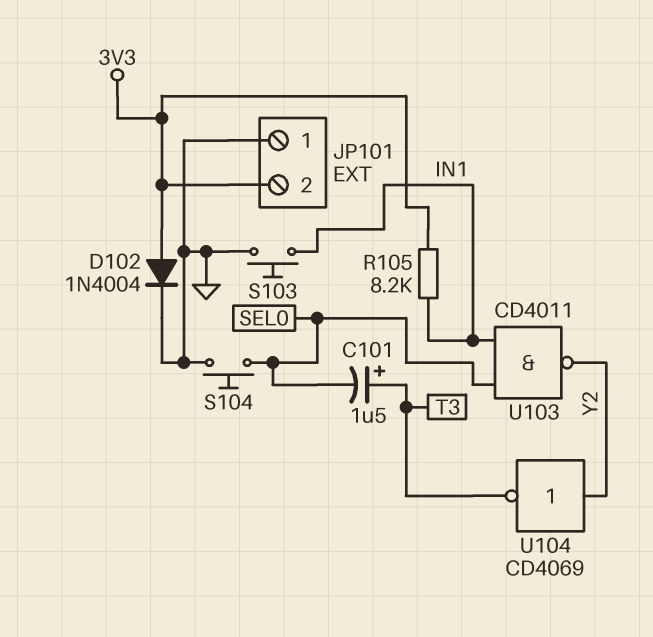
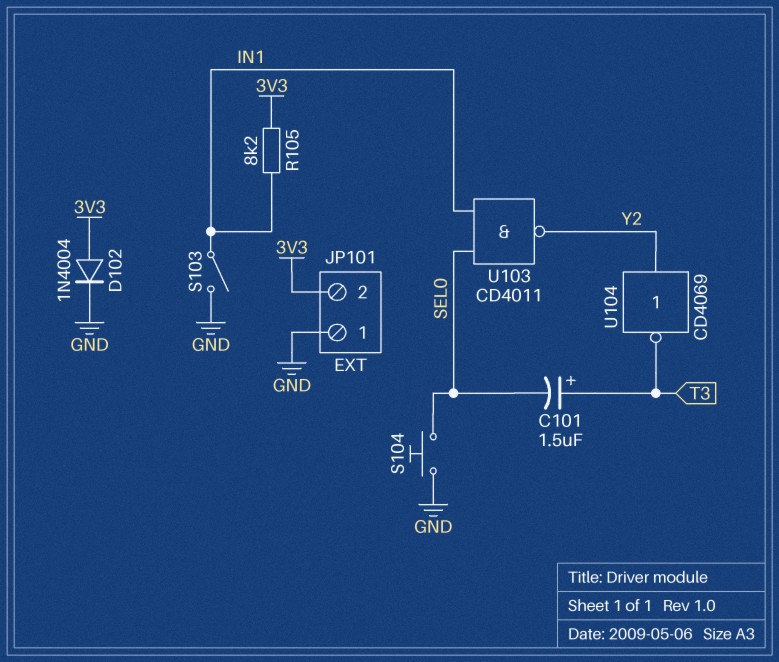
S103: button (GND, IN1) -> switch (GND, IN1)

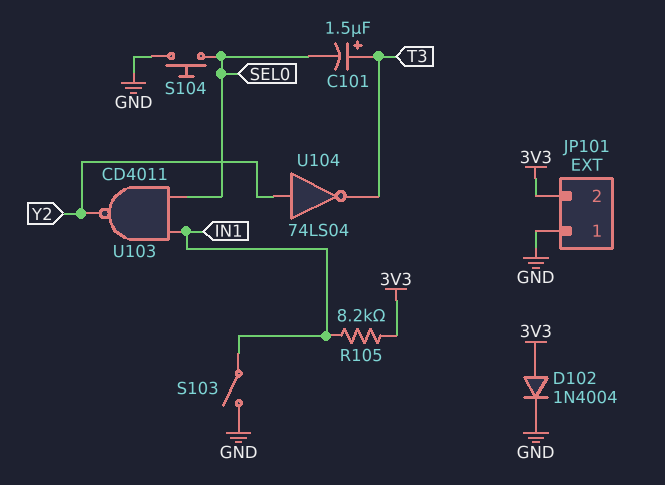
U104: NOT CD4069 (in Y2, out T3) -> NOT 74LS04 (in Y2, out T3)

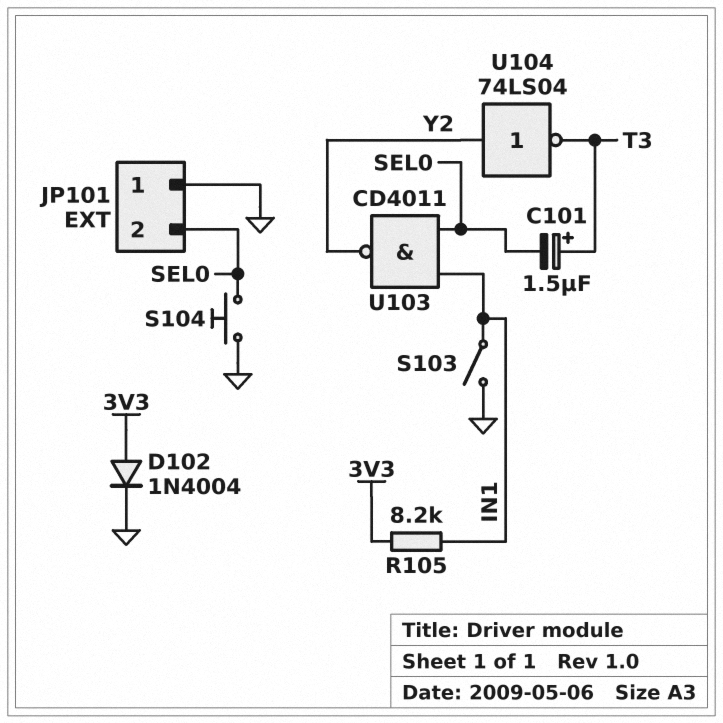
JP101 pin 2: 3V3 -> SEL0

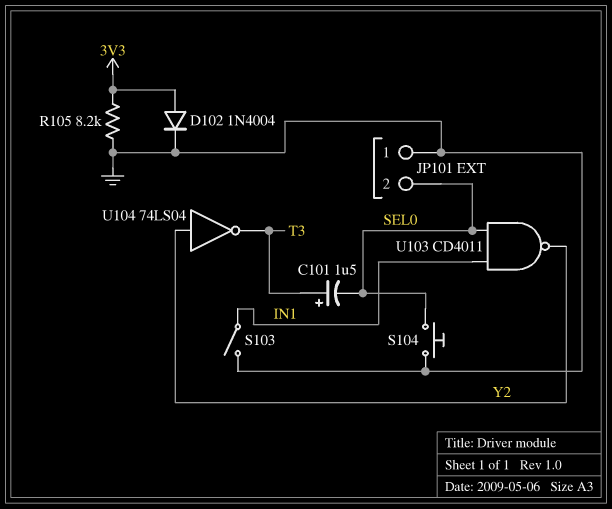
R105: 8.2k (3V3, IN1) -> 8.2k (3V3, GND)

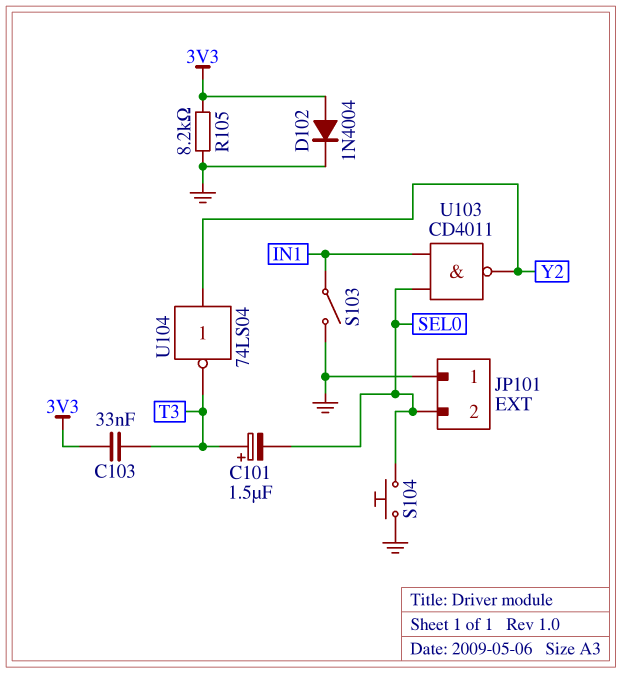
C103: none -> 33nF (3V3, T3)

